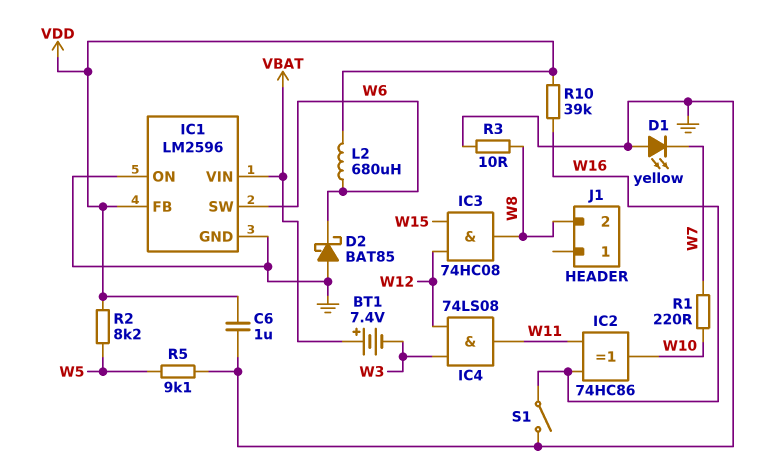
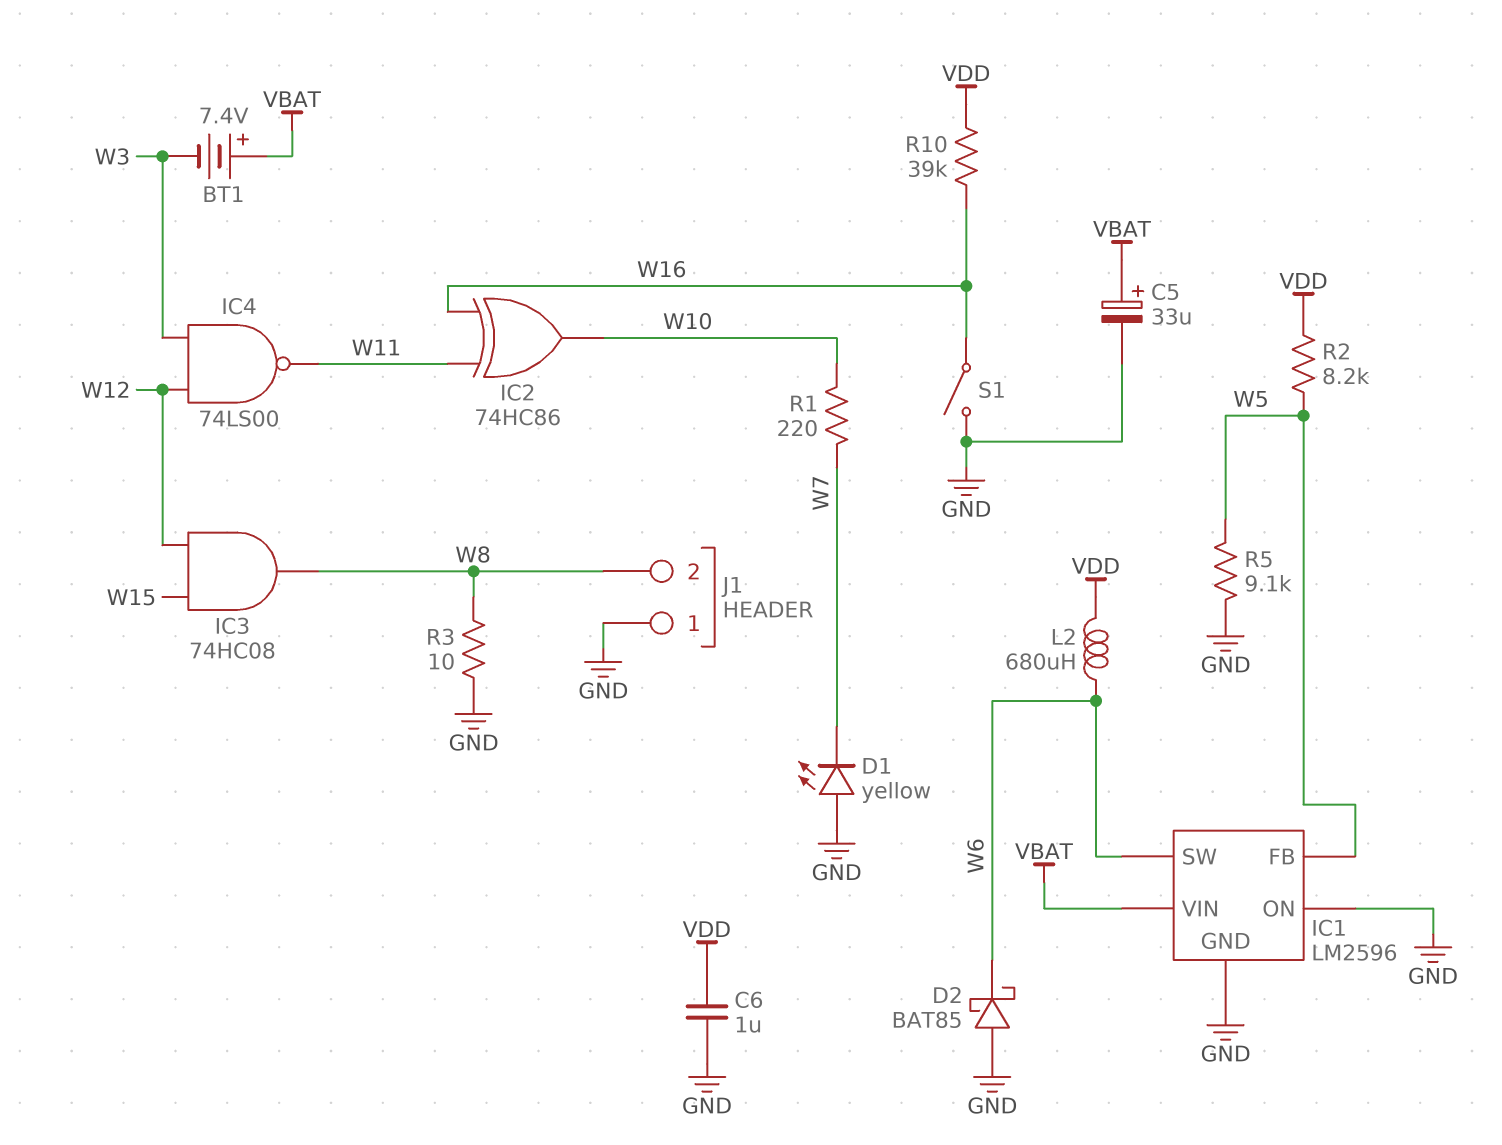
C5: none -> 33uF (plus VBAT, minus GND)
IC1 pin FB: VDD -> W5
IC4: AND 74LS08 (in W3, in W12, out W11) -> NAND 74LS00 (in W3, in W12, out W11)
J1 pin 1: none -> GND

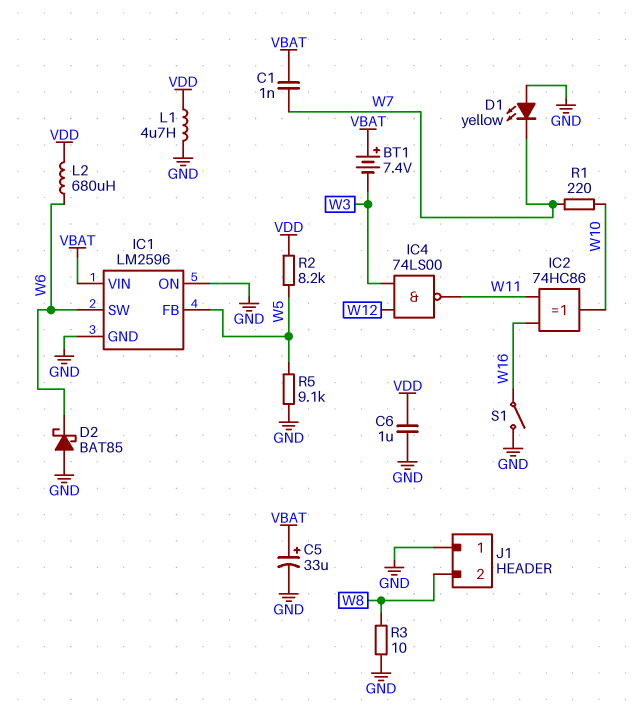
C1: none -> 1nF (VBAT, W7)
IC3: AND 74HC08 (in W12, in W15, out W8) -> none
L1: none -> 4.7uH (GND, VDD)
R10: 39k (VDD, W16) -> none

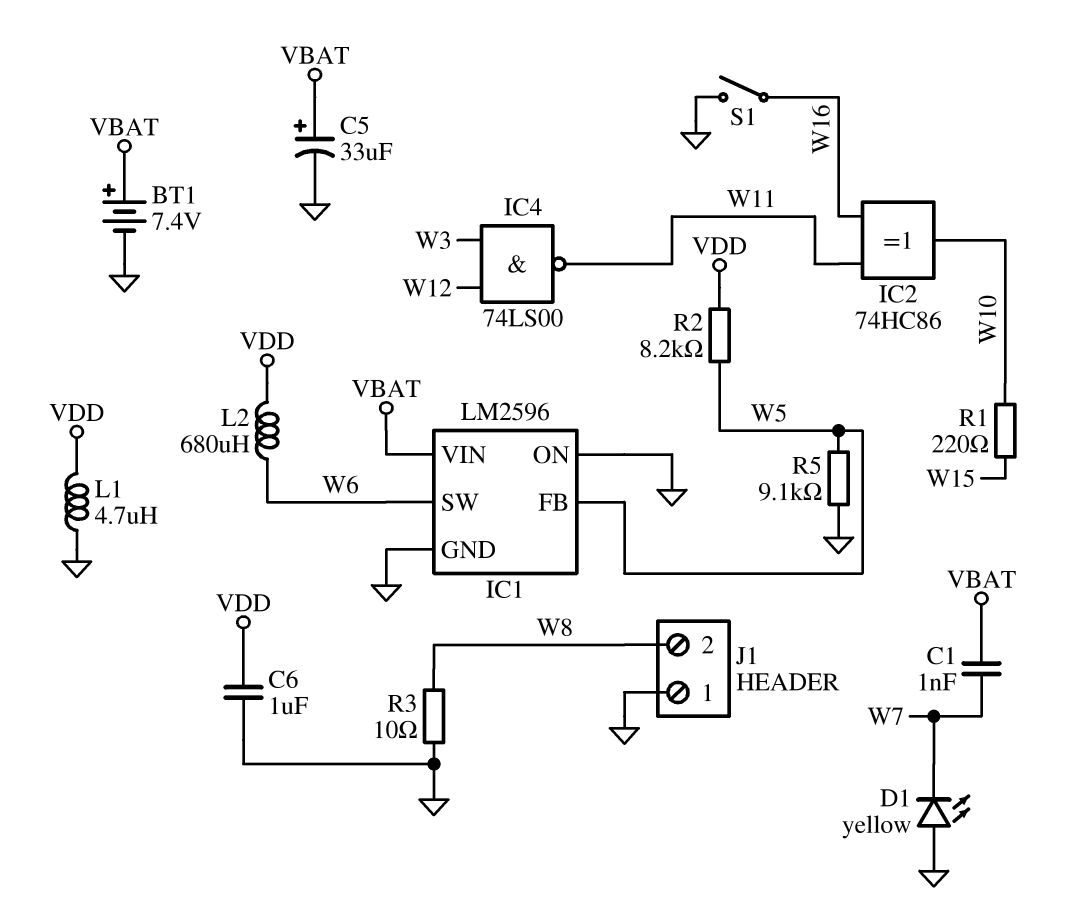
BT1: 7.4V (plus VBAT, minus W3) -> 7.4V (plus VBAT, minus GND)
D2: schottky BAT85 (A GND, K W6) -> none
R1: 220 (W7, W10) -> 220 (W10, W15)

